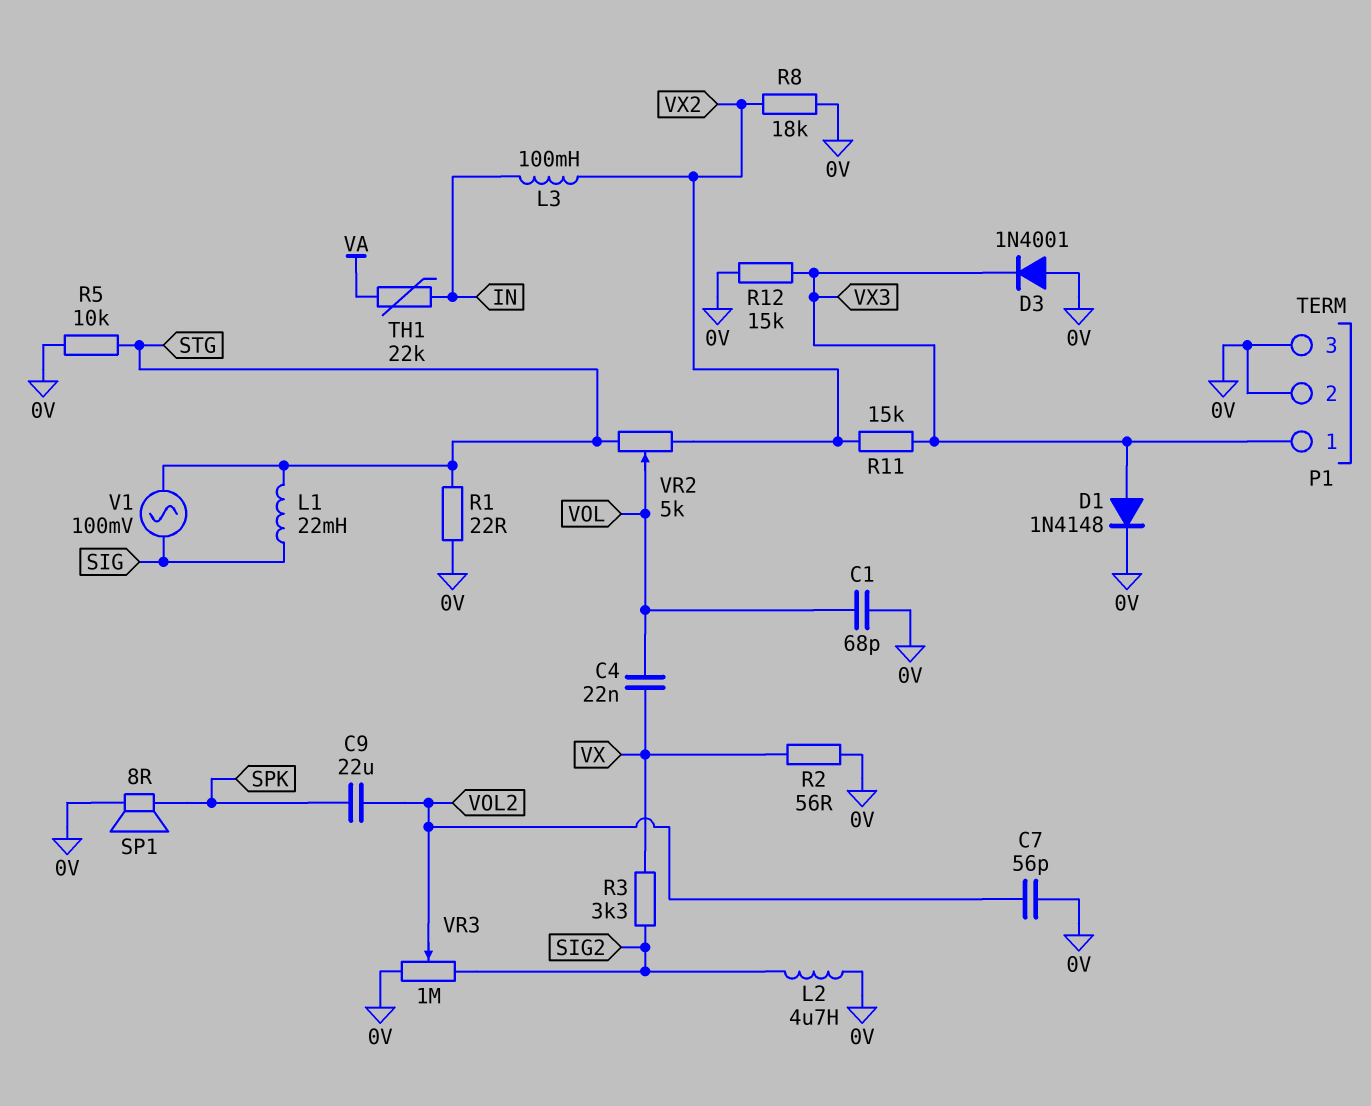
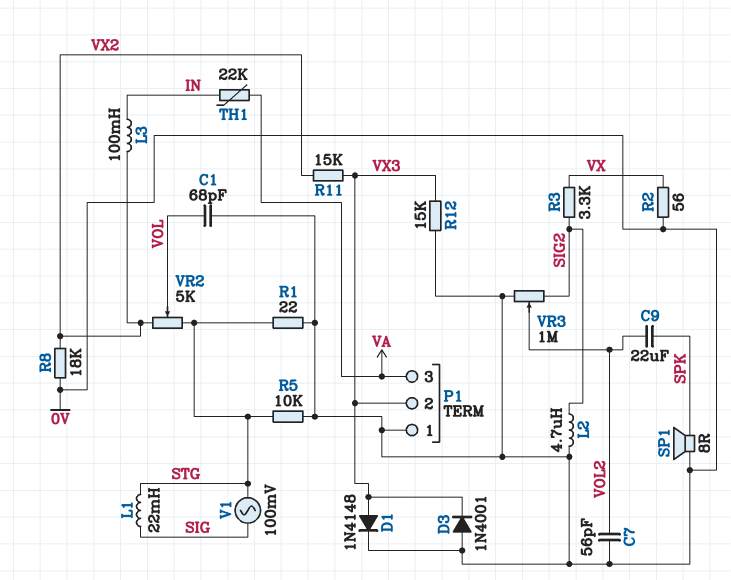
C4: 22nF (VOL, VX) -> none
P1 pin 1: VX3 -> 0V
P1 pin 2: 0V -> VX3
P1 pin 3: 0V -> VA

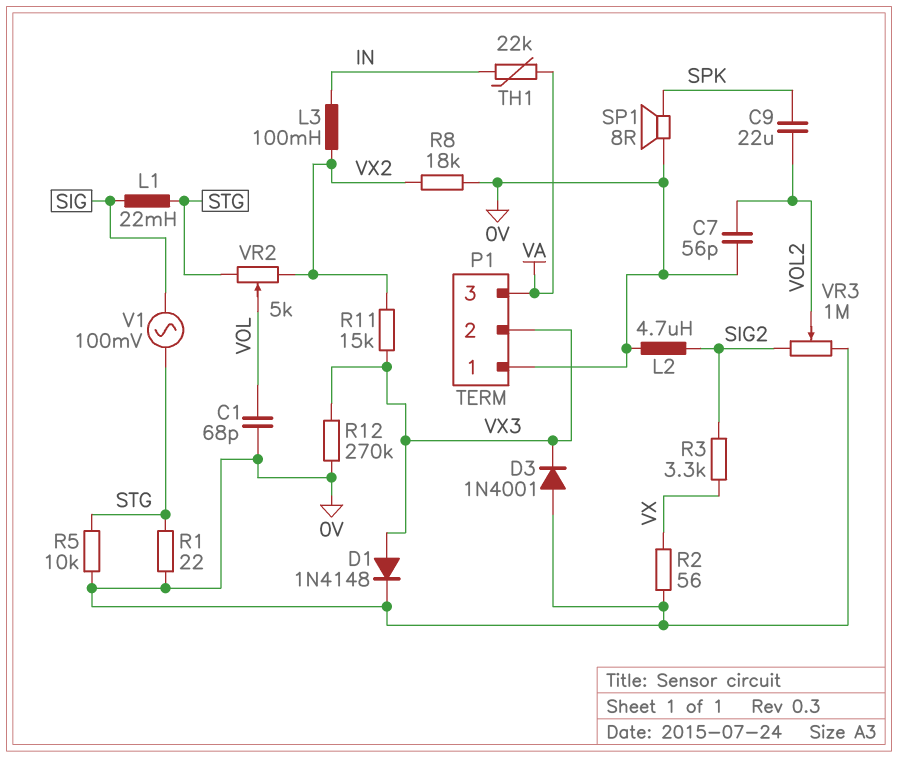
R12: 15k (0V, VX3) -> 270k (0V, VX3)

